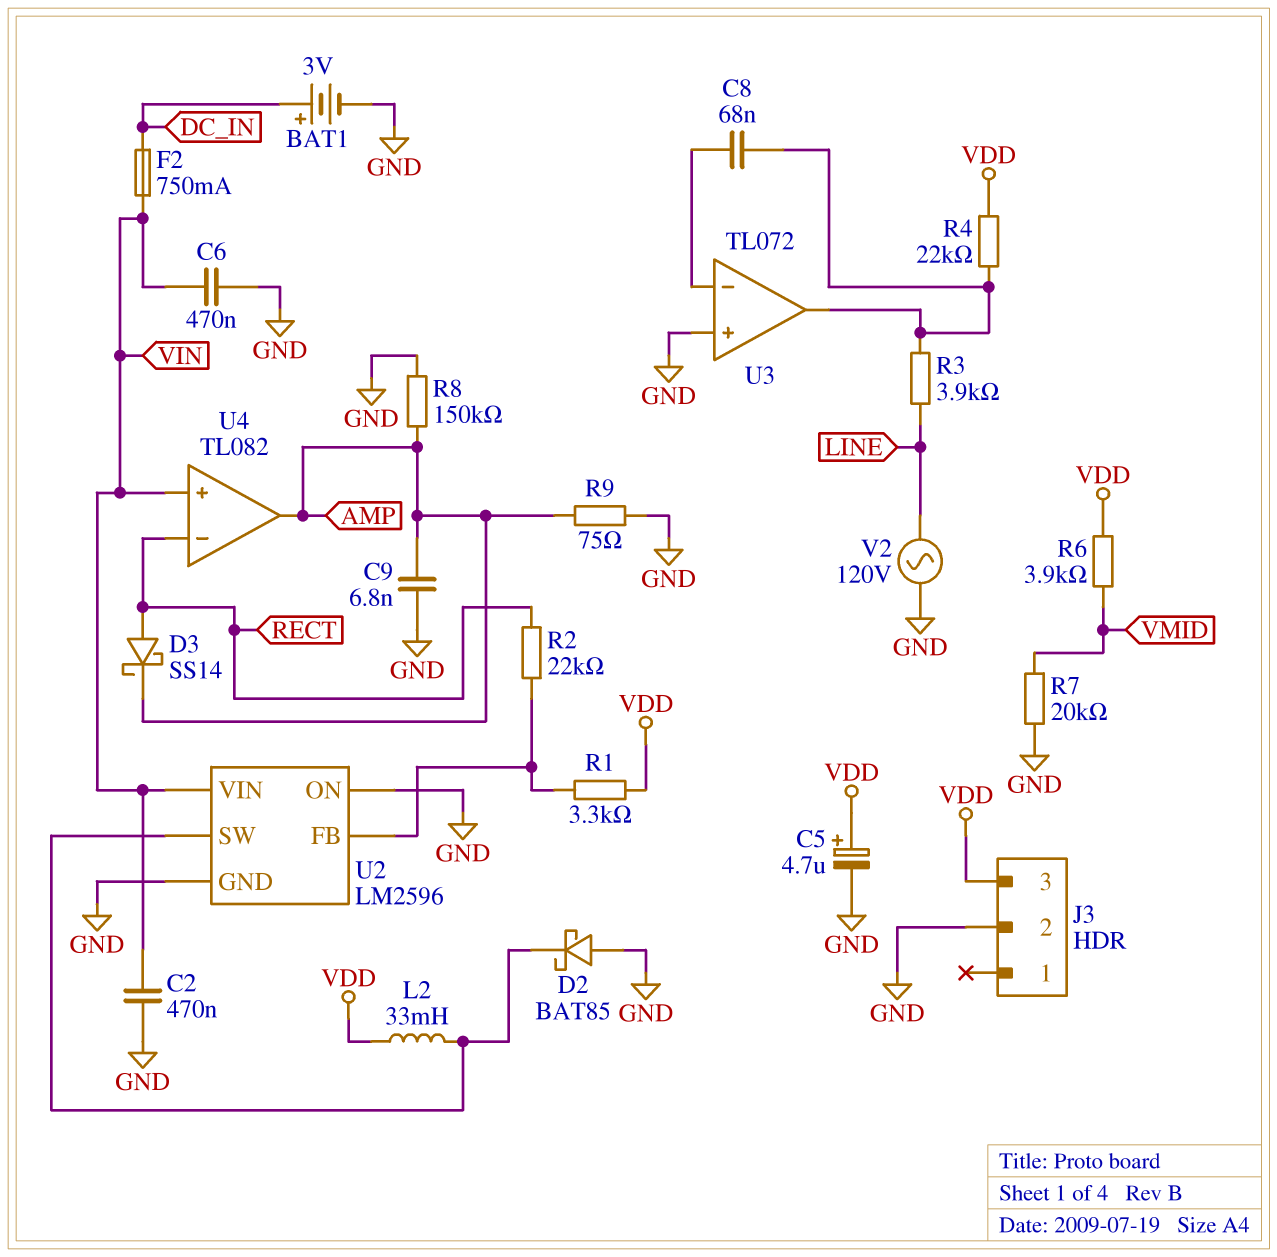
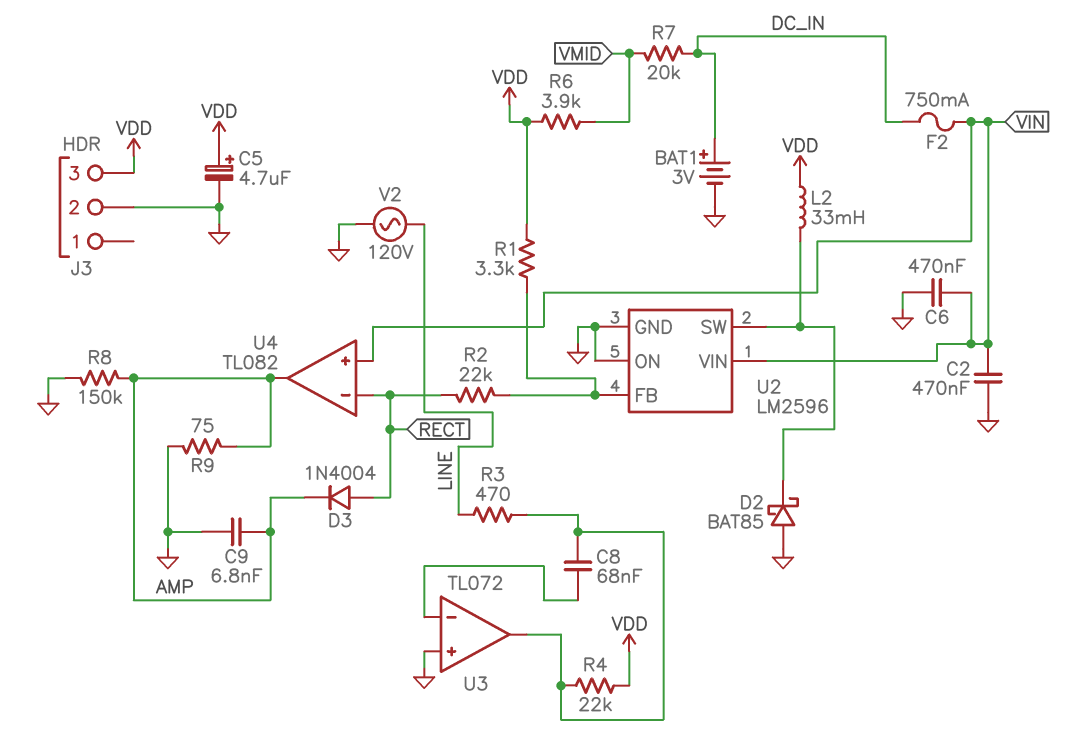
D3: schottky SS14 (A RECT, K AMP) -> diode 1N4004 (A RECT, K AMP)
R3: 3.9k (LINE, U3/out) -> 470 (LINE, U3/out)
R7: 20k (GND, VMID) -> 20k (DC_IN, VMID)

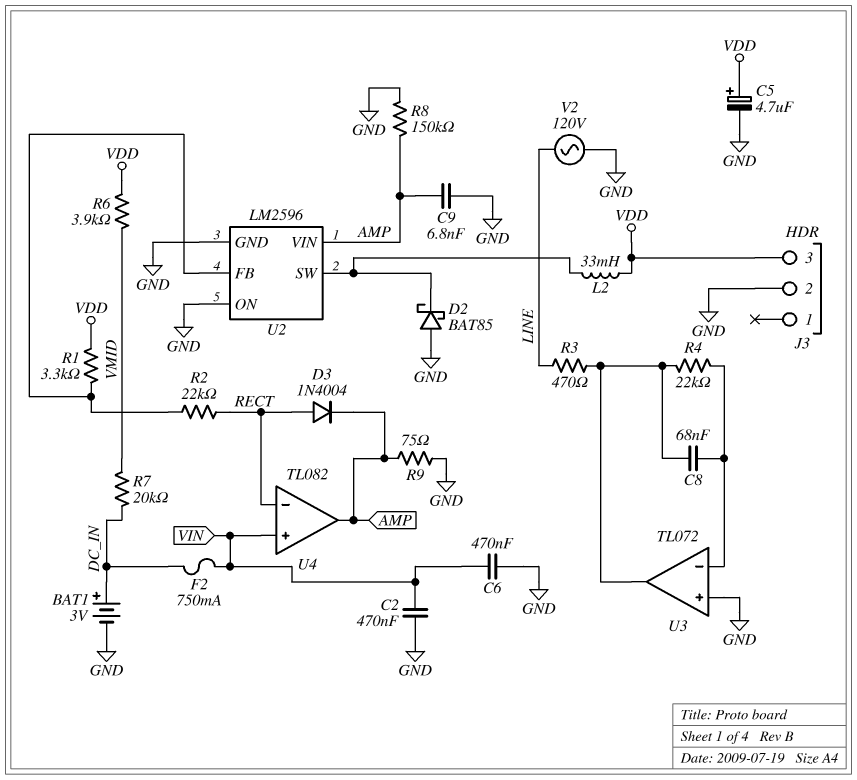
R4: 22k (U3/out, VDD) -> 22k (U3/in-, U3/out)
U2 pin VIN: VIN -> AMP

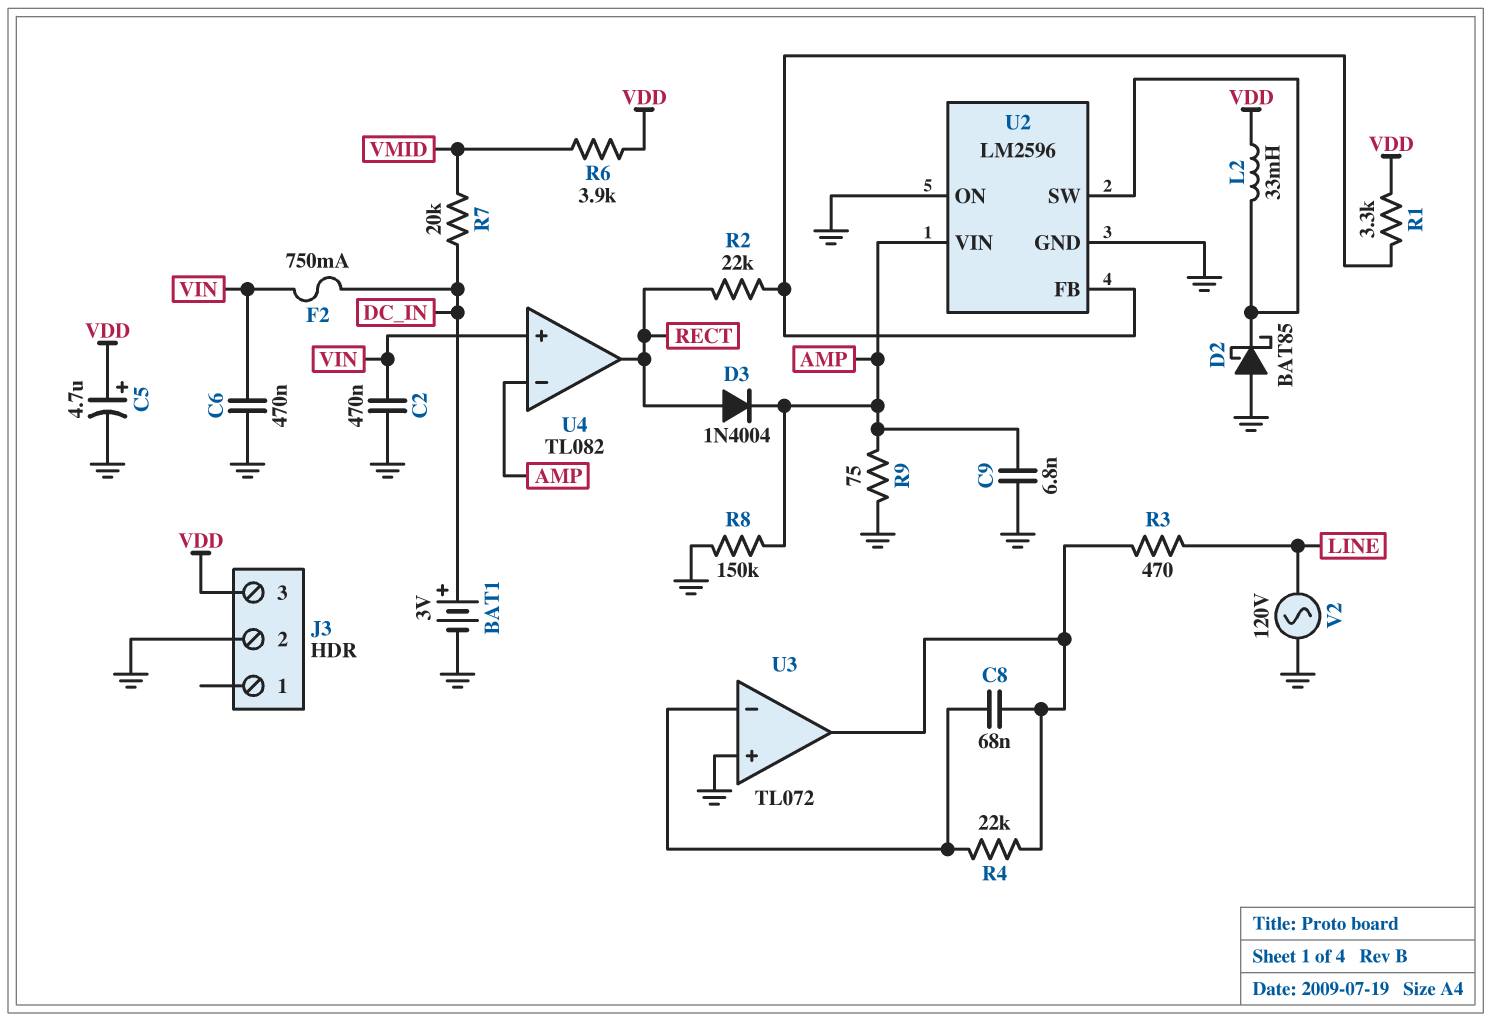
U4 pin in-: RECT -> AMP
U4 pin out: AMP -> RECT

